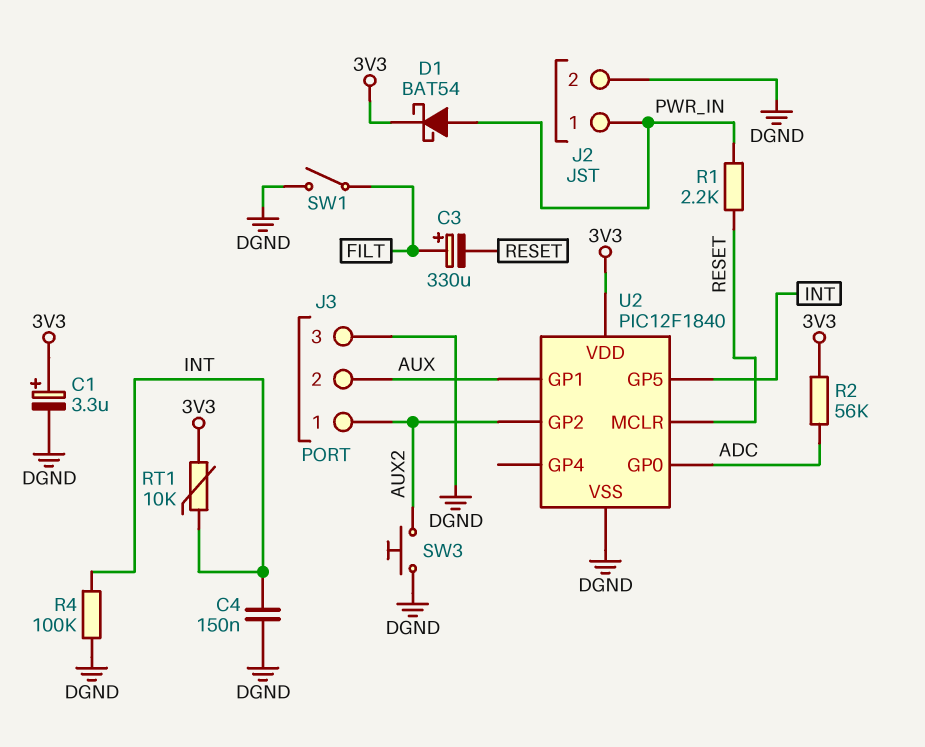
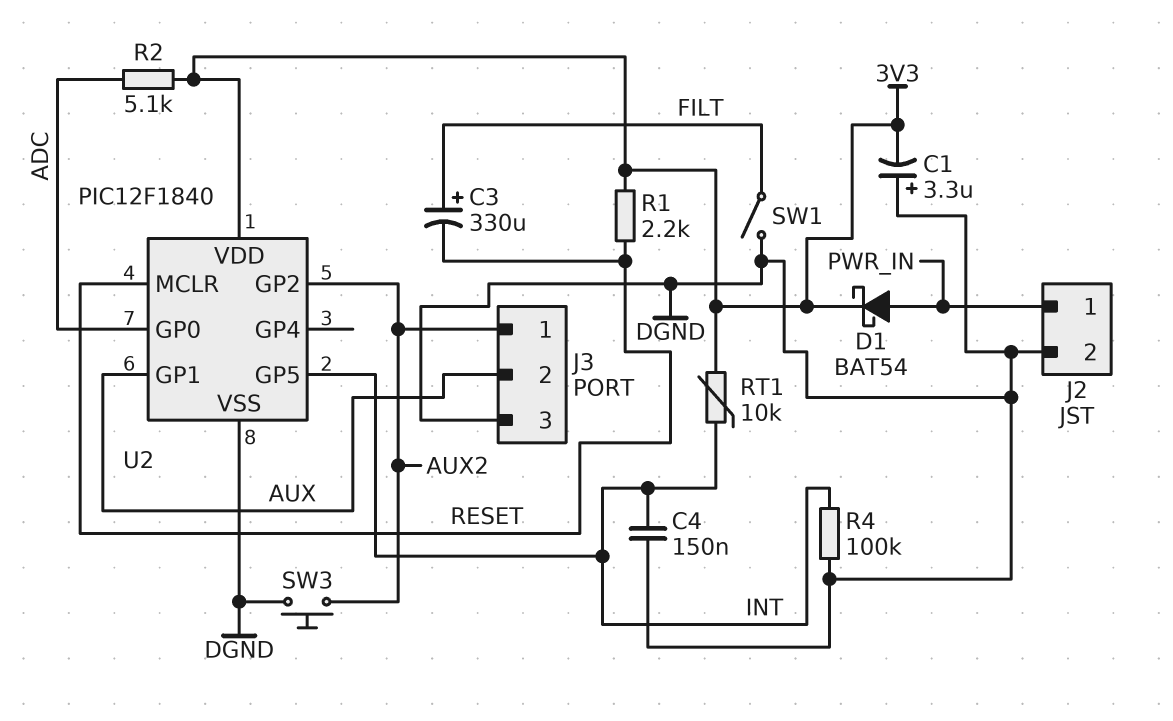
C1: 3.3uF (plus 3V3, minus DGND) -> 3.3uF (plus DGND, minus 3V3)
R1: 2.2k (PWR_IN, RESET) -> 2.2k (3V3, RESET)
R2: 56k (3V3, ADC) -> 5.1k (3V3, ADC)

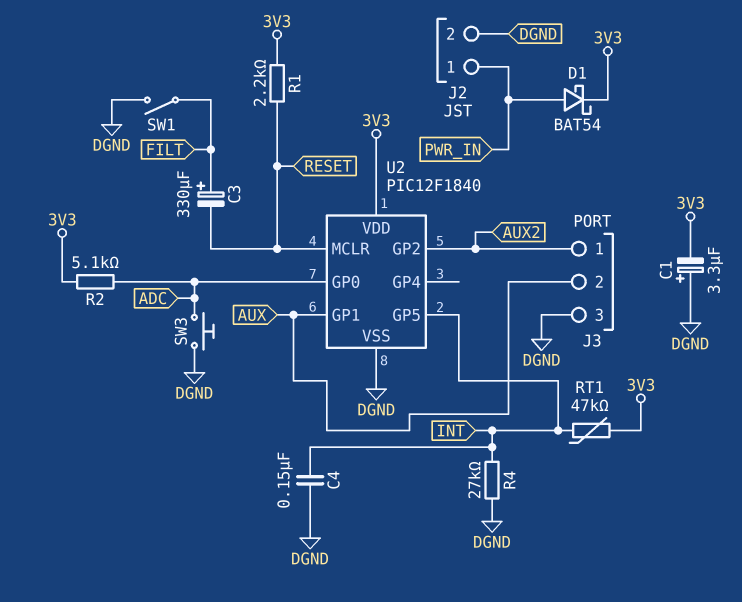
R4: 100k (DGND, INT) -> 27k (DGND, INT)
RT1: 10k (3V3, INT) -> 47k (3V3, INT)
SW3: button (AUX2, DGND) -> button (ADC, DGND)

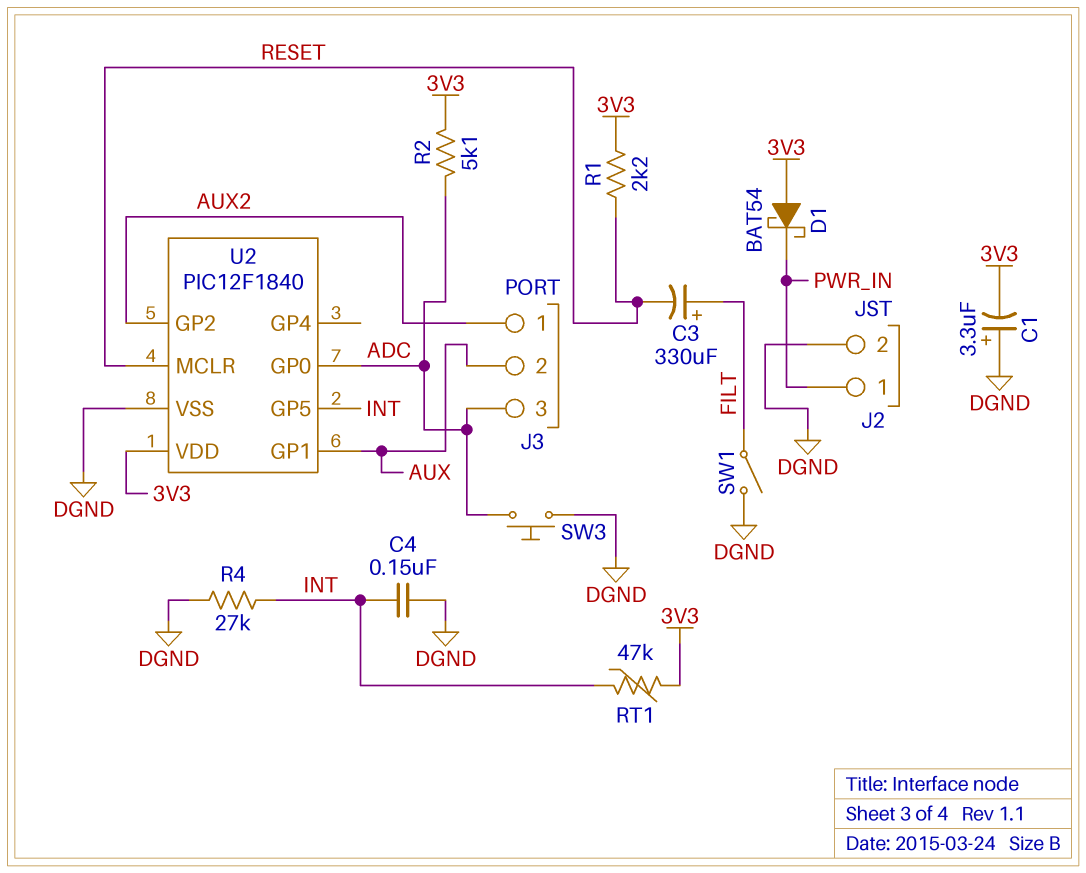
D1: schottky BAT54 (A PWR_IN, K 3V3) -> schottky BAT54 (A 3V3, K PWR_IN)
J3 pin 3: DGND -> ADC

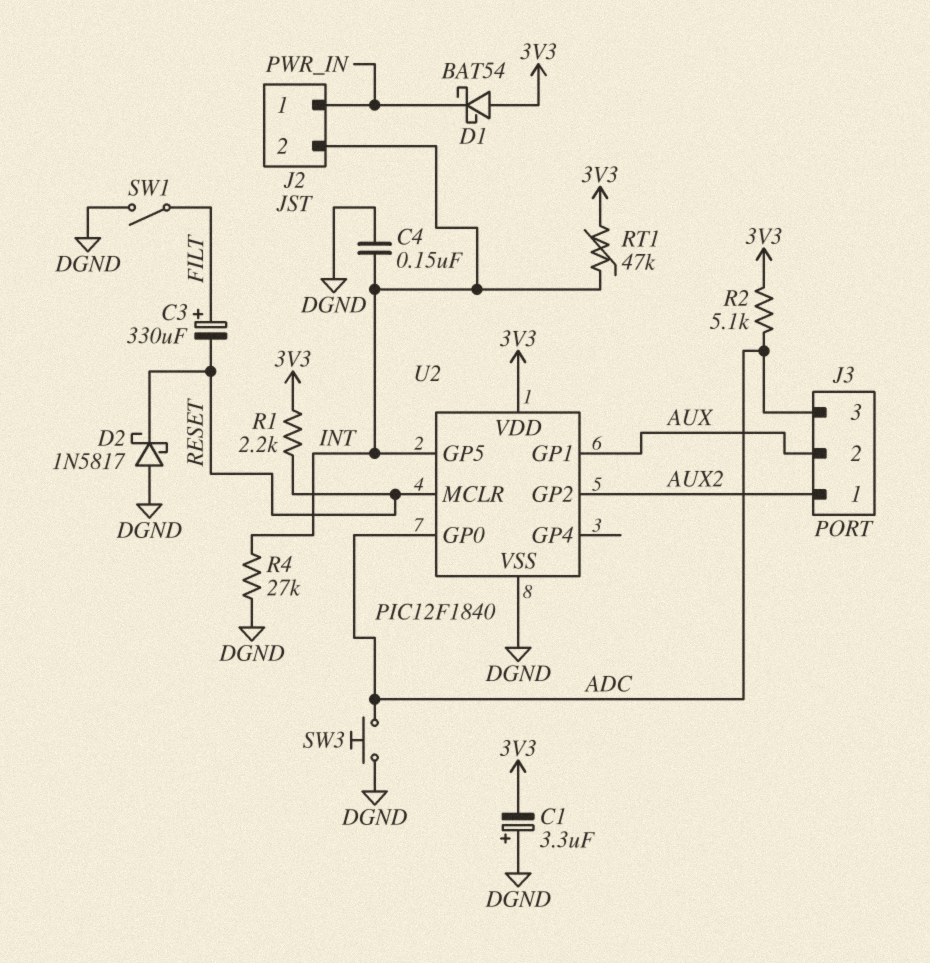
D2: none -> schottky 1N5817 (A DGND, K RESET)
J2 pin 2: DGND -> INT

